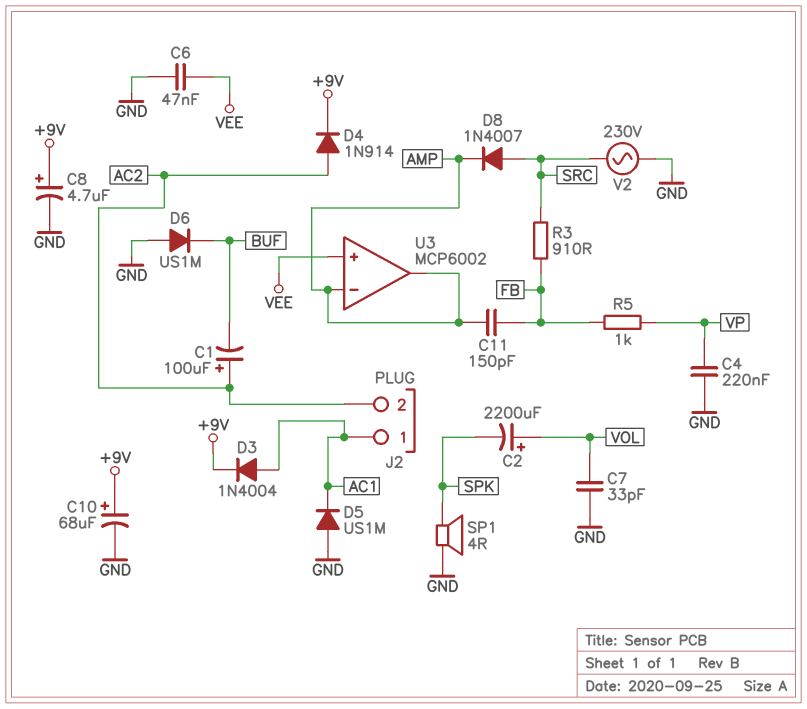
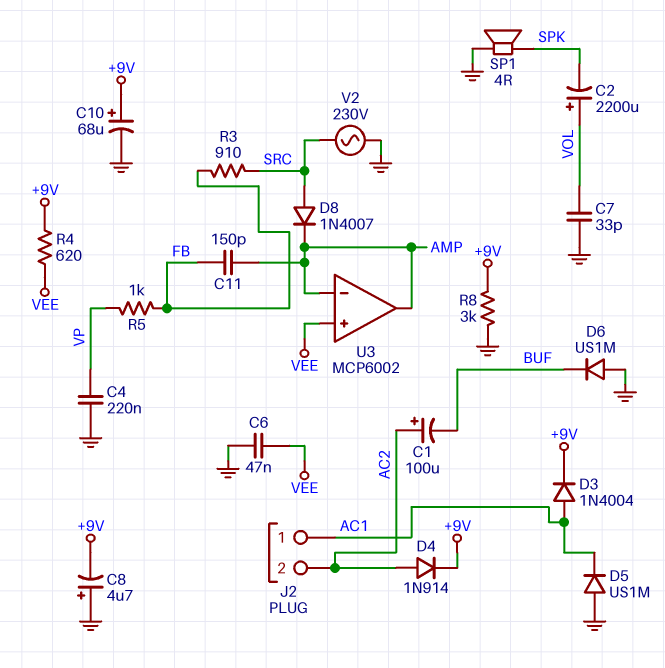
C8: 4.7uF (plus +9V, minus GND) -> 4.7uF (plus GND, minus +9V)
R4: none -> 620 (+9V, VEE)
R8: none -> 3k (+9V, GND)

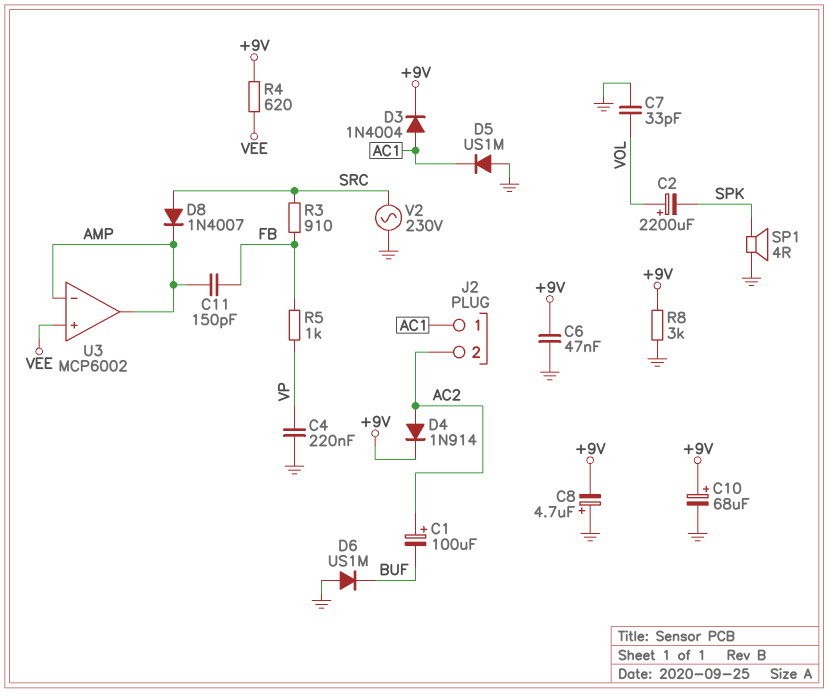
C6: 47nF (GND, VEE) -> 47nF (+9V, GND)

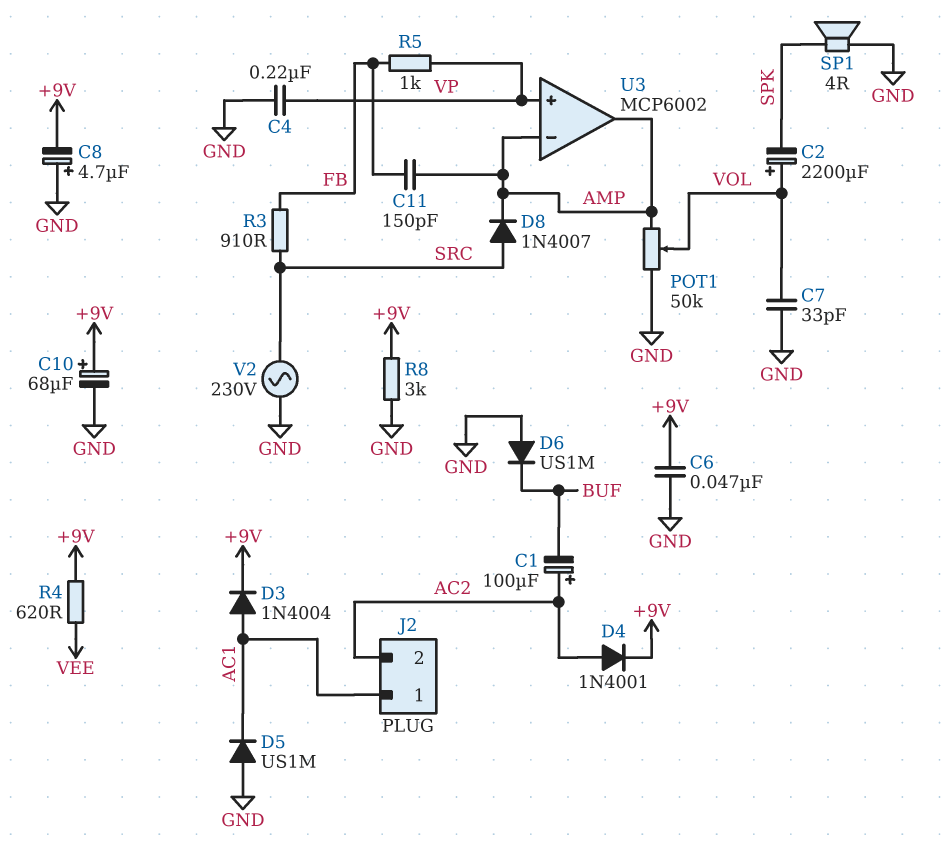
D4: diode 1N914 (A AC2, K +9V) -> diode 1N4001 (A AC2, K +9V)
POT1: none -> 50k (AMP, GND, wiper VOL)
U3 pin in+: VEE -> VP

